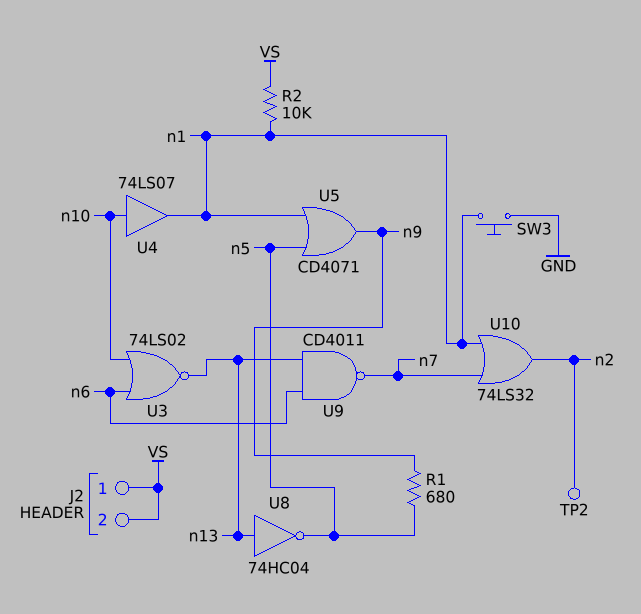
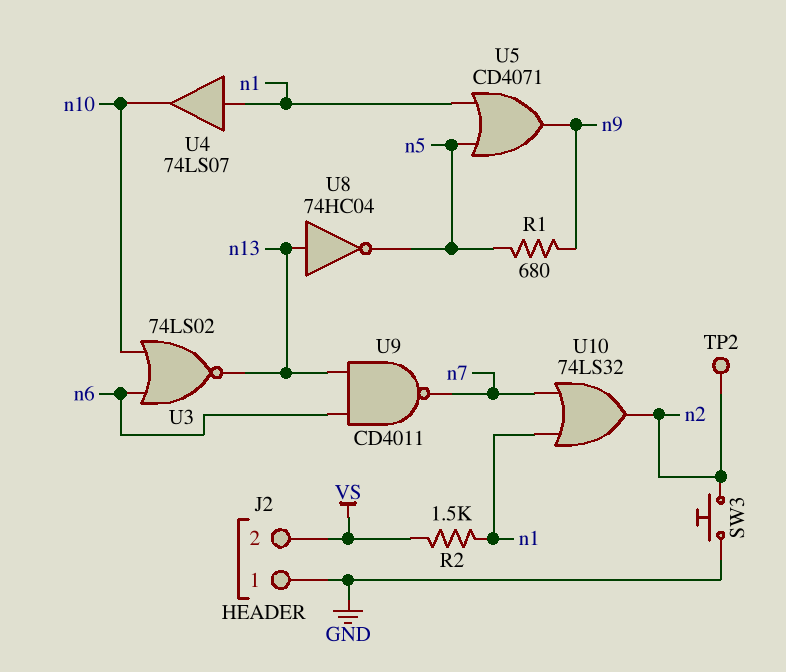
J2 pin 1: VS -> GND
R2: 10k (VS, n1) -> 1.5k (VS, n1)
SW3: button (GND, n1) -> button (GND, n2)
U4: buffer 74LS07 (in n10, out n1) -> buffer 74LS07 (in n1, out n10)

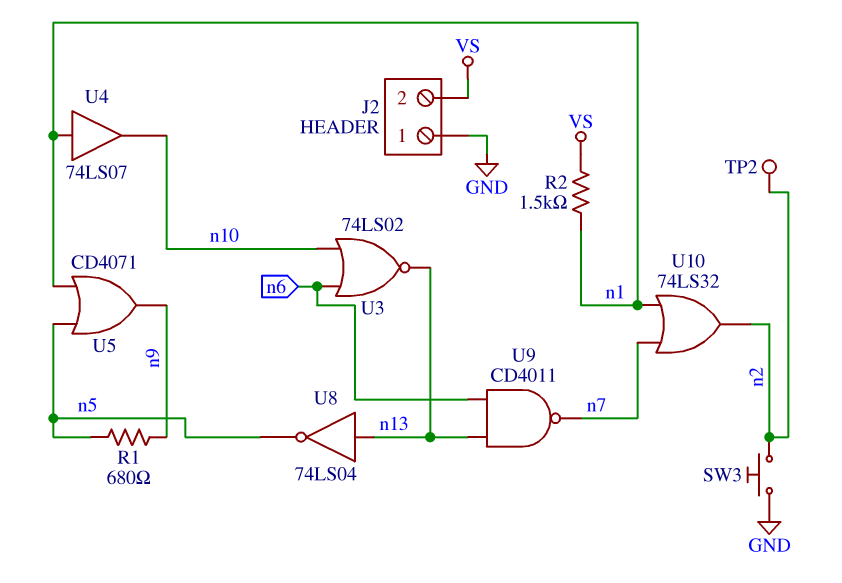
U8: NOT 74HC04 (in n13, out n5) -> NOT 74LS04 (in n13, out n5)

